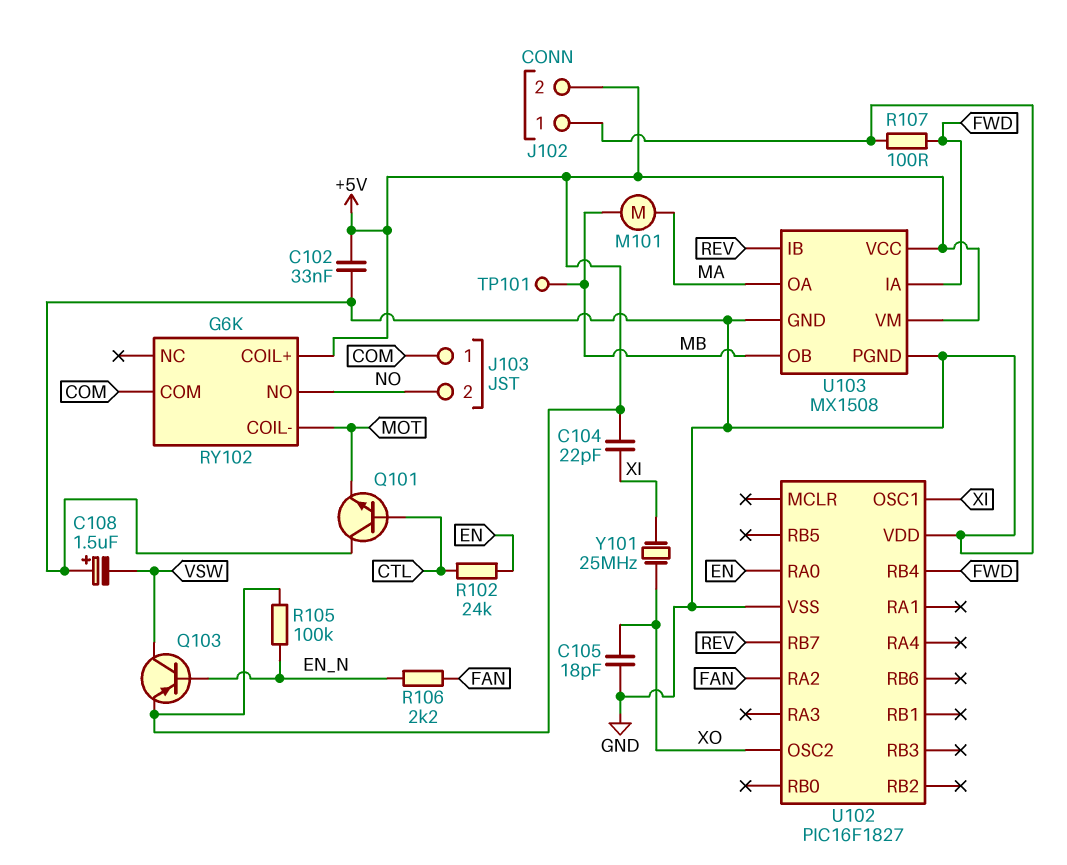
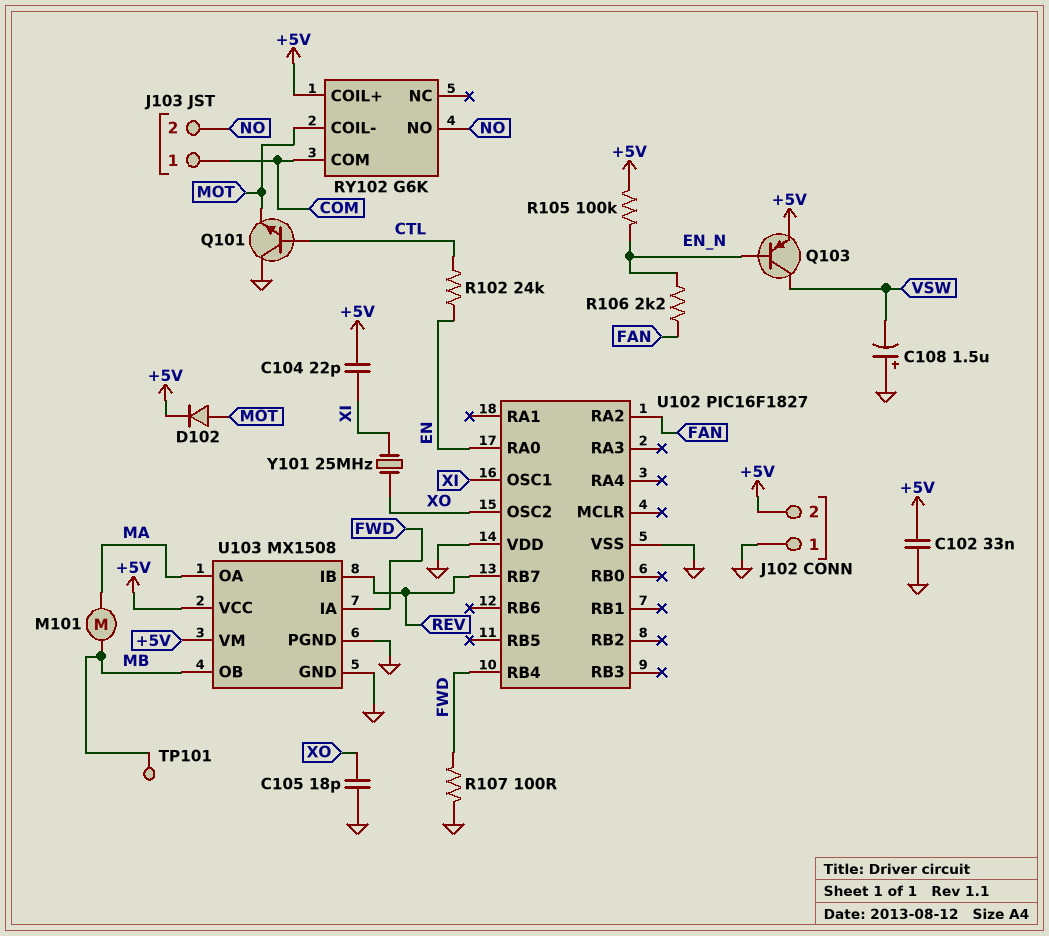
D102: none -> diode (A MOT, K +5V)

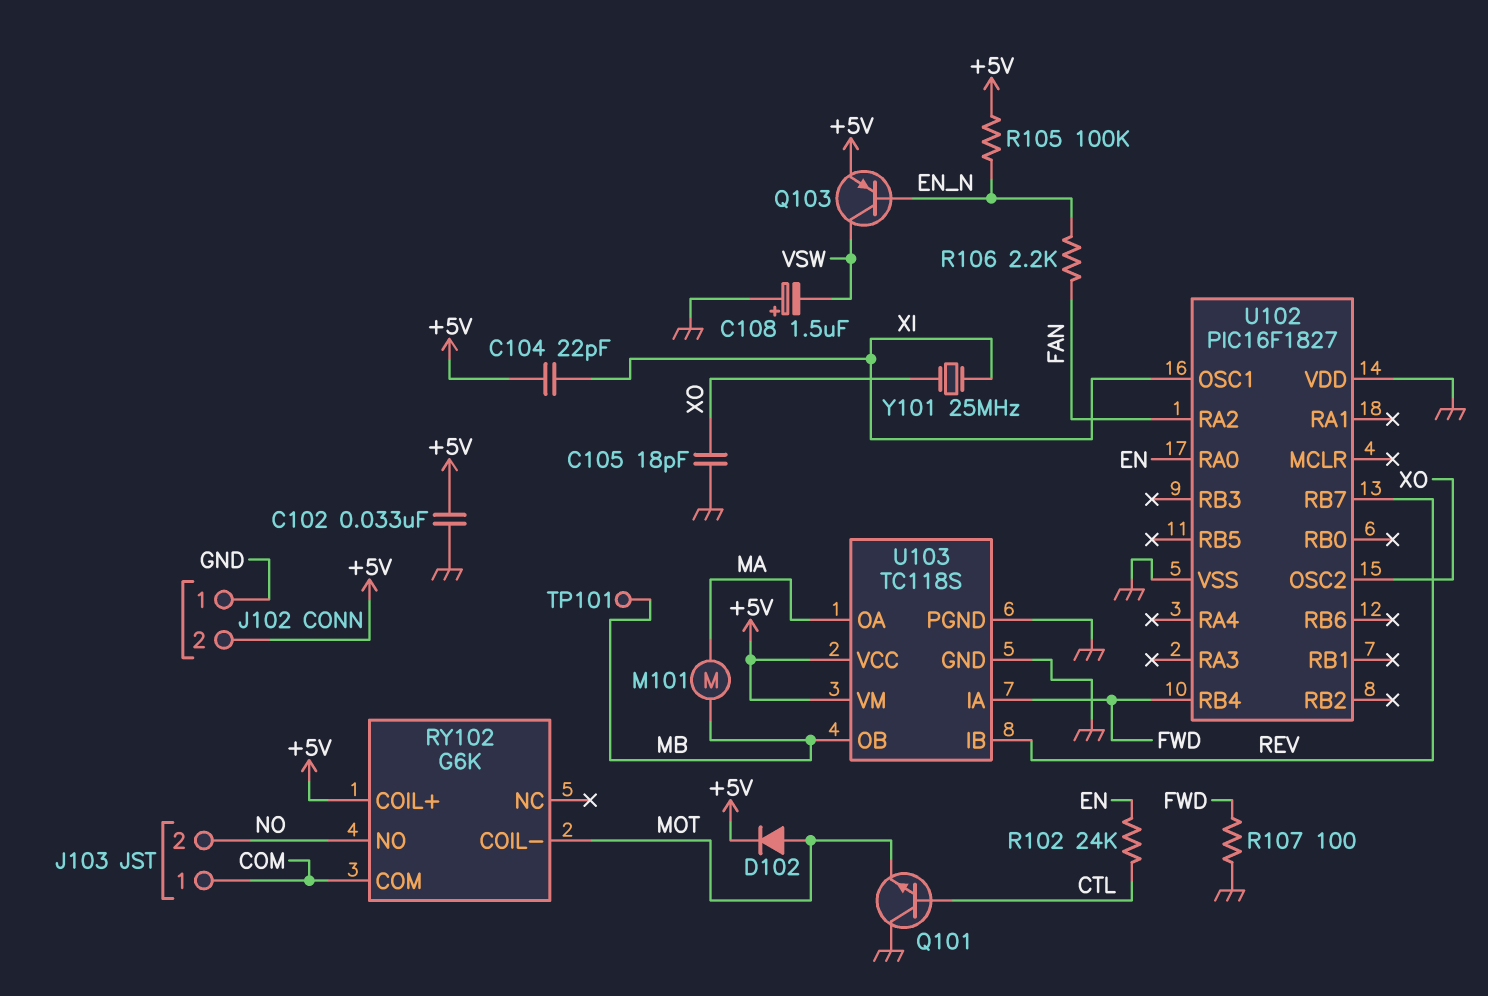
U103: MX1508 -> TC118S

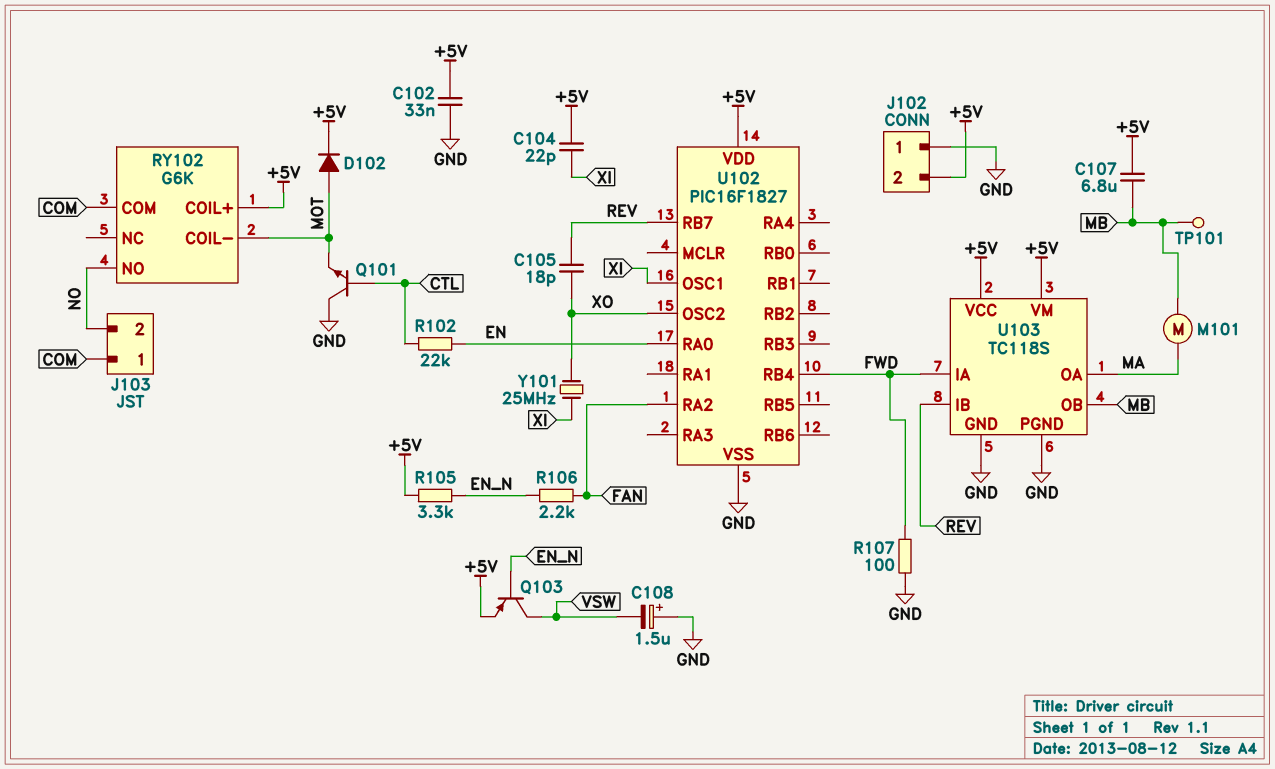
C105: 18pF (GND, XO) -> 18pF (REV, XO)
C107: none -> 6.8uF (+5V, MB)
R102: 24k (CTL, EN) -> 22k (CTL, EN)
R105: 100k (+5V, EN_N) -> 3.3k (+5V, EN_N)
U102 pin VDD: GND -> +5V

